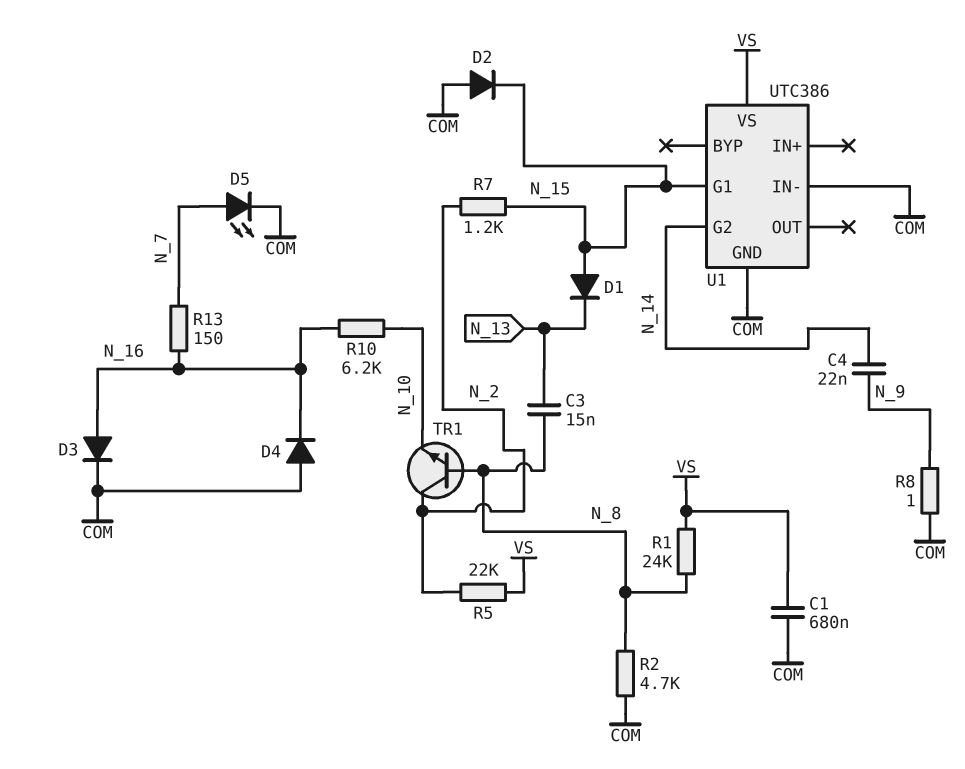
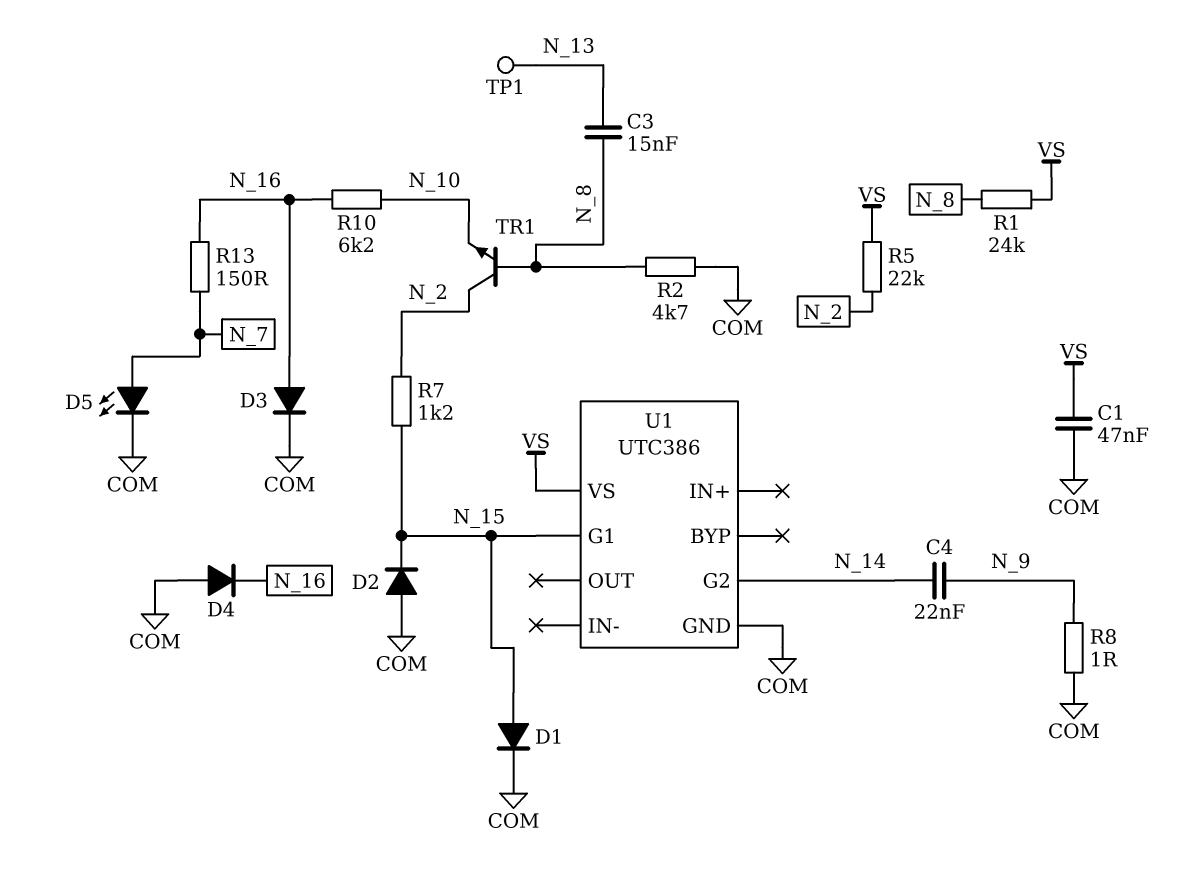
C1: 680nF (COM, VS) -> 47nF (COM, VS)
D1: diode (A N_15, K N_13) -> diode (A N_15, K COM)
TP1: none -> test point (N_13)
U1 pin IN-: COM -> none

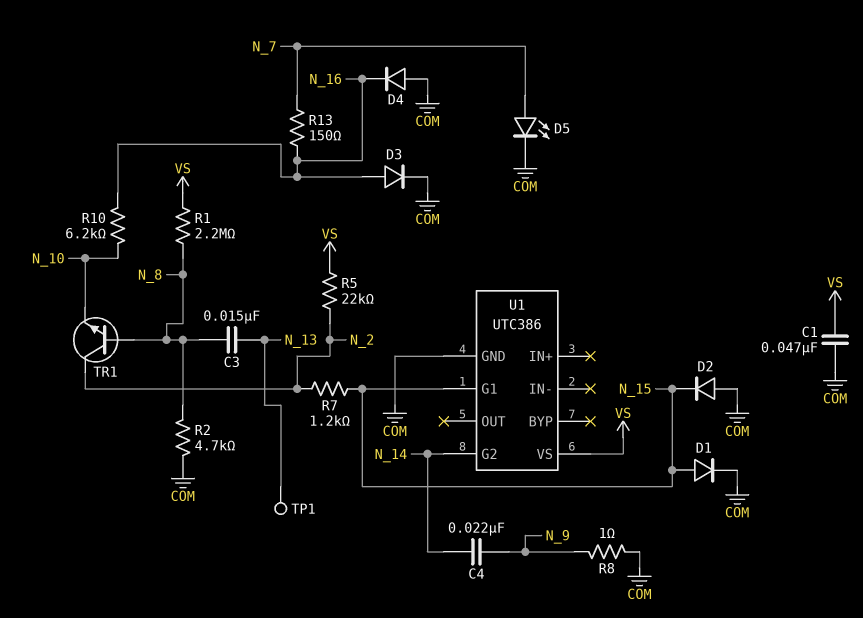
R1: 24k (N_8, VS) -> 2.2M (N_8, VS)

